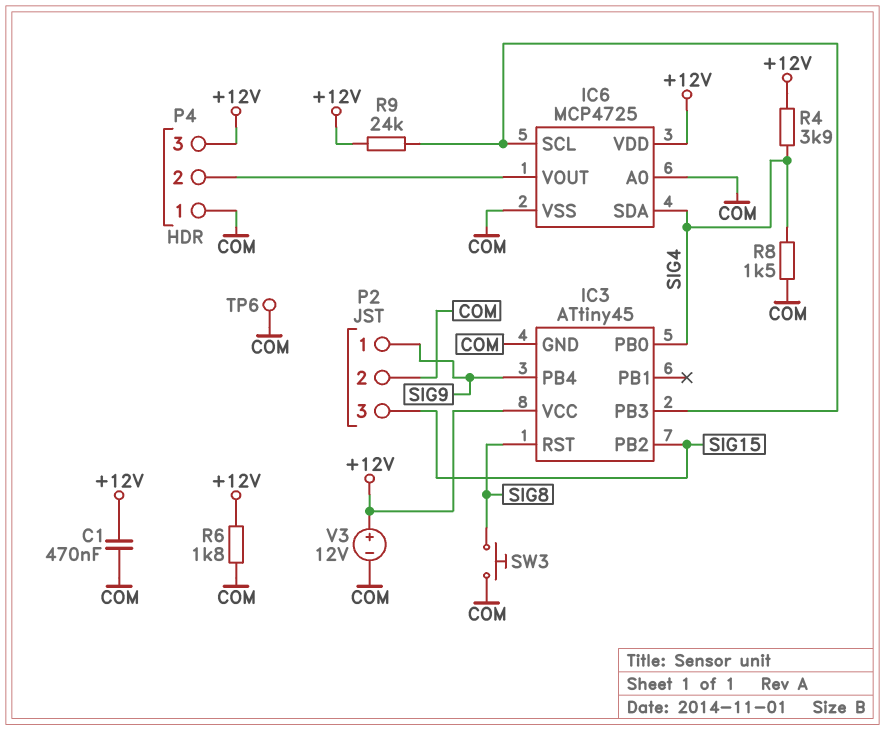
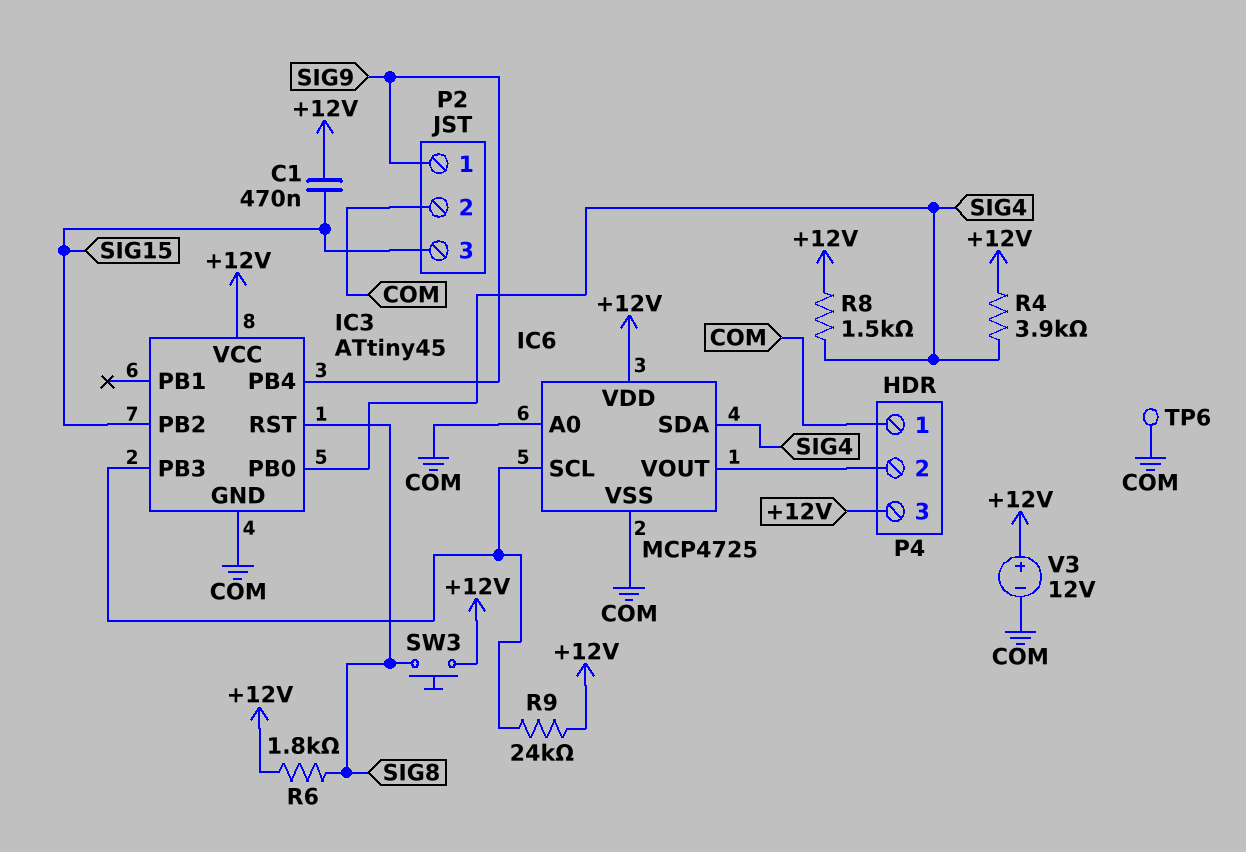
C1: 470nF (+12V, COM) -> 470nF (+12V, SIG15)
R6: 1.8k (+12V, COM) -> 1.8k (+12V, SIG8)
R8: 1.5k (COM, SIG4) -> 1.5k (+12V, SIG4)
SW3: button (COM, SIG8) -> button (+12V, SIG8)

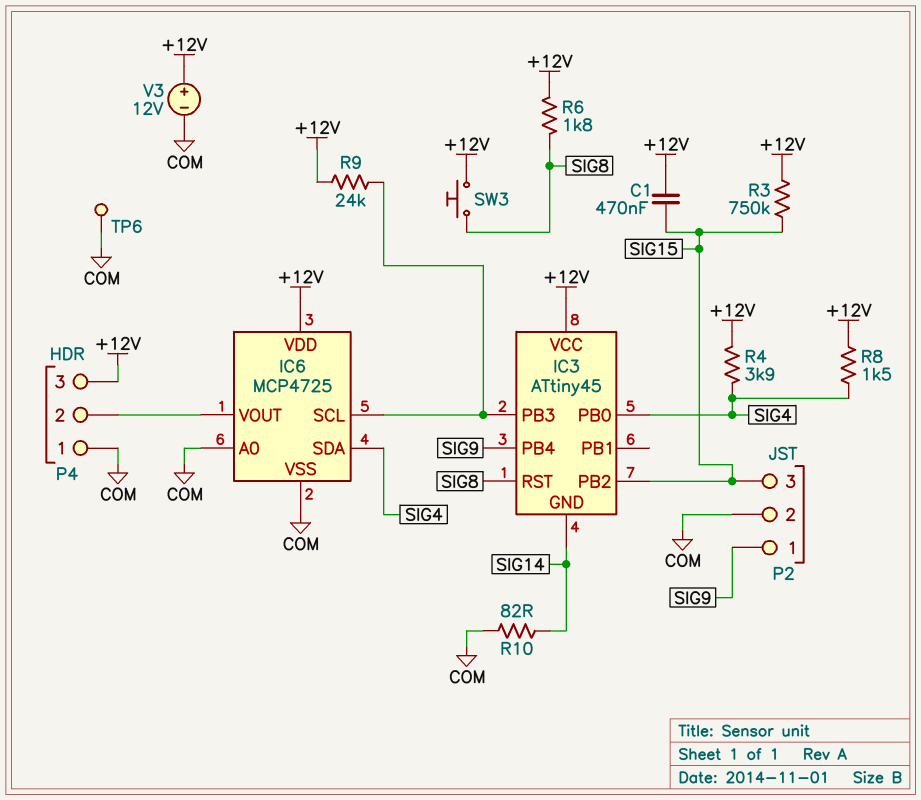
IC3 pin GND: COM -> SIG14
R3: none -> 750k (+12V, SIG15)
R10: none -> 82 (COM, SIG14)

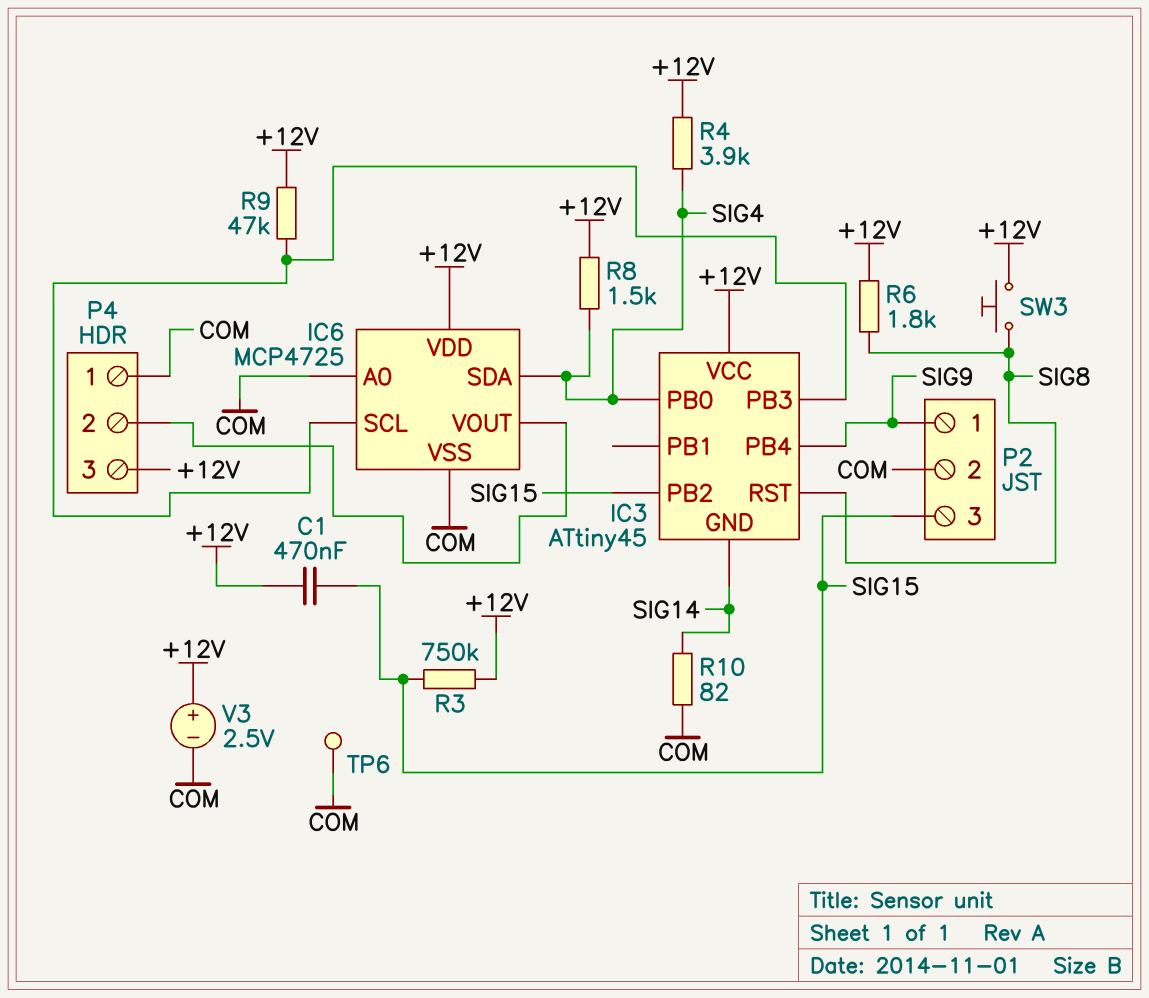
R9: 24k (+12V, IC3/PB3) -> 47k (+12V, IC3/PB3)
V3: 12V (plus +12V, minus COM) -> 2.5V (plus +12V, minus COM)

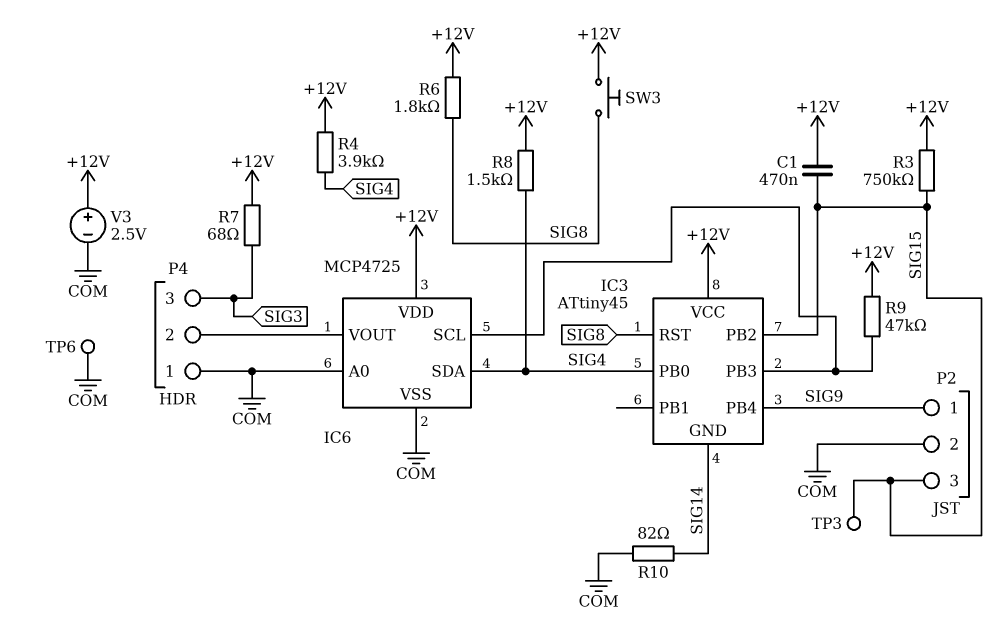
P4 pin 3: +12V -> SIG3
R7: none -> 68 (+12V, SIG3)
TP3: none -> test point (SIG15)

